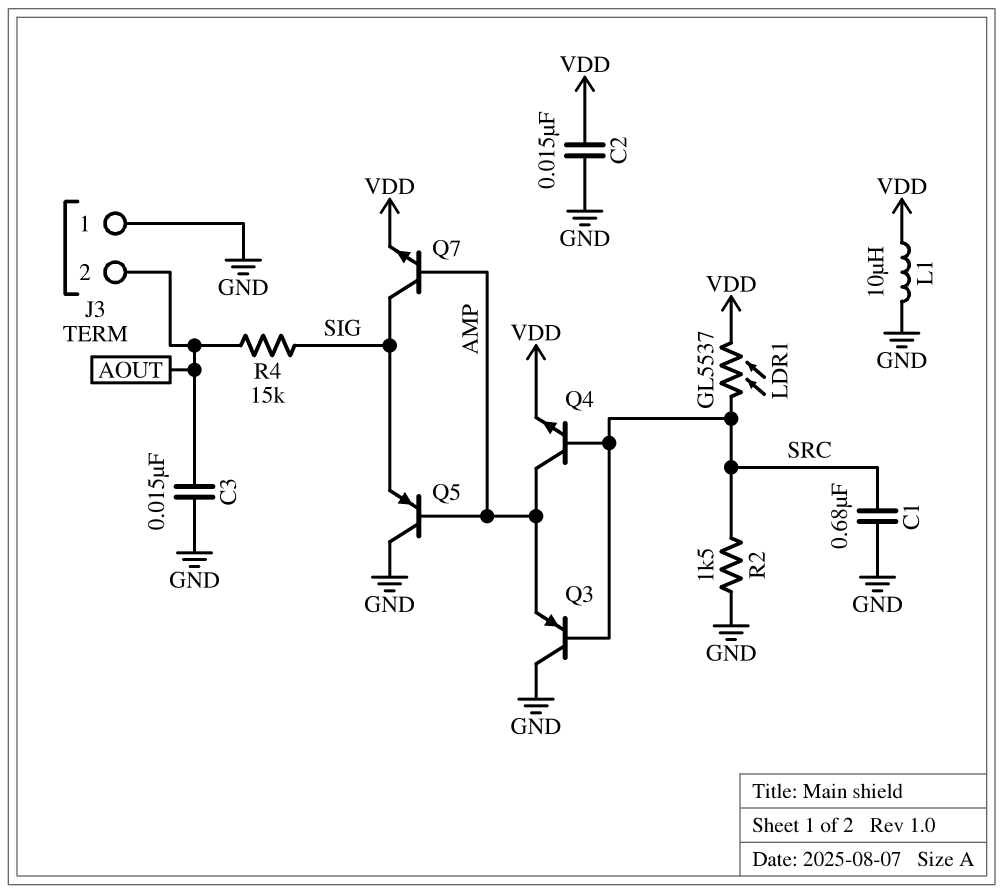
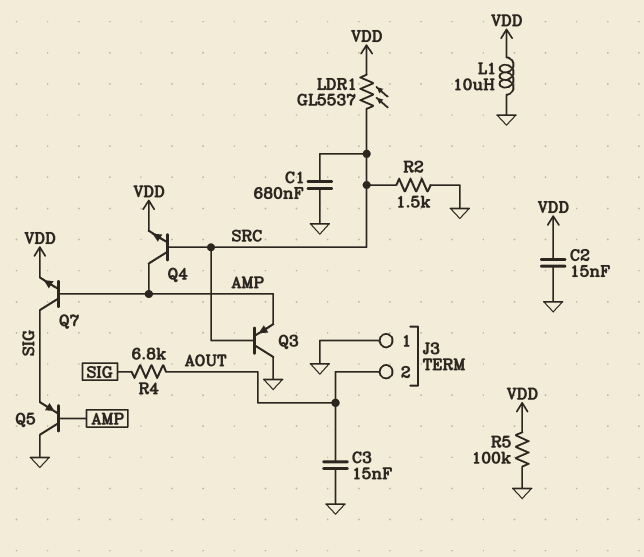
R4: 15k (AOUT, SIG) -> 6.8k (AOUT, SIG)
R5: none -> 100k (GND, VDD)

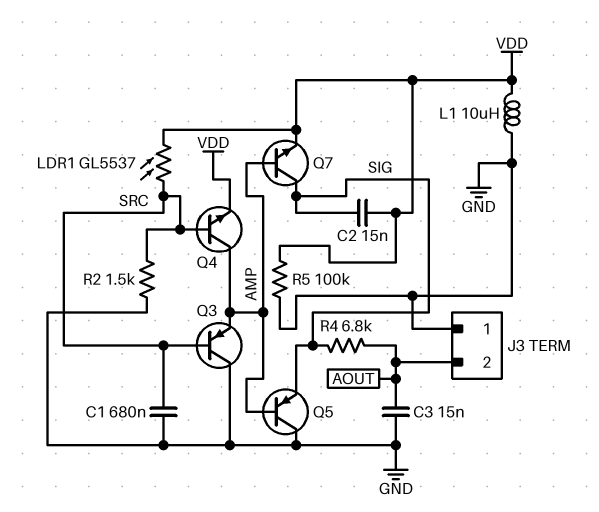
C2: 15nF (GND, VDD) -> 15nF (SIG, VDD)

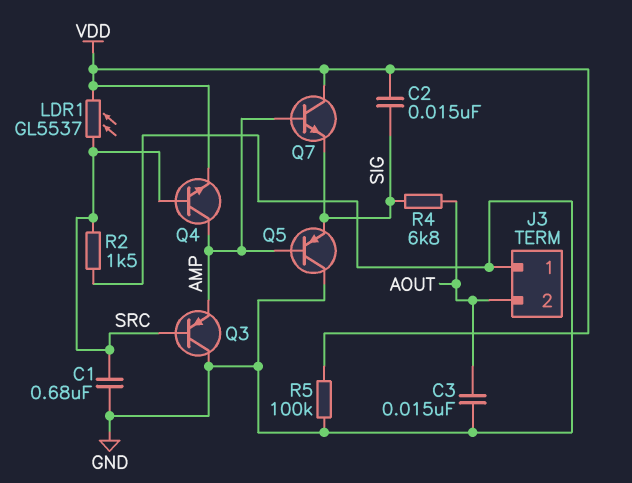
L1: 10uH (GND, VDD) -> none
Q7: NPN (B AMP, C SIG, E VDD) -> NPN (B AMP, C VDD, E SIG)

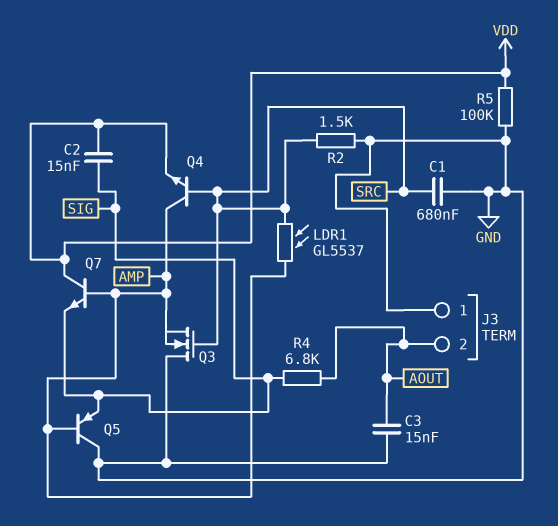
LDR1: GL5537 (SRC, VDD) -> GL5537 (AMP, SRC)
Q3: PNP (B SRC, C GND, E AMP) -> NMOS (G SRC, D GND, S AMP)

